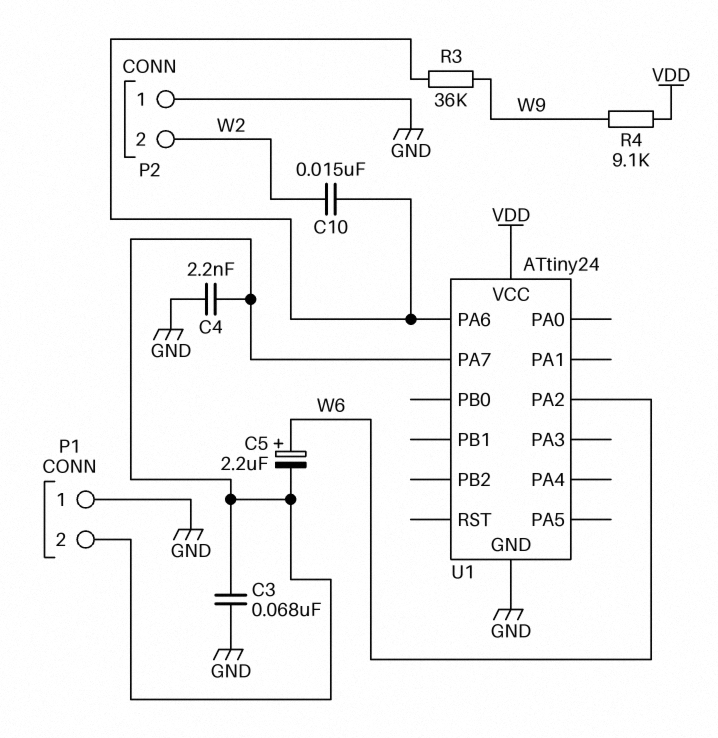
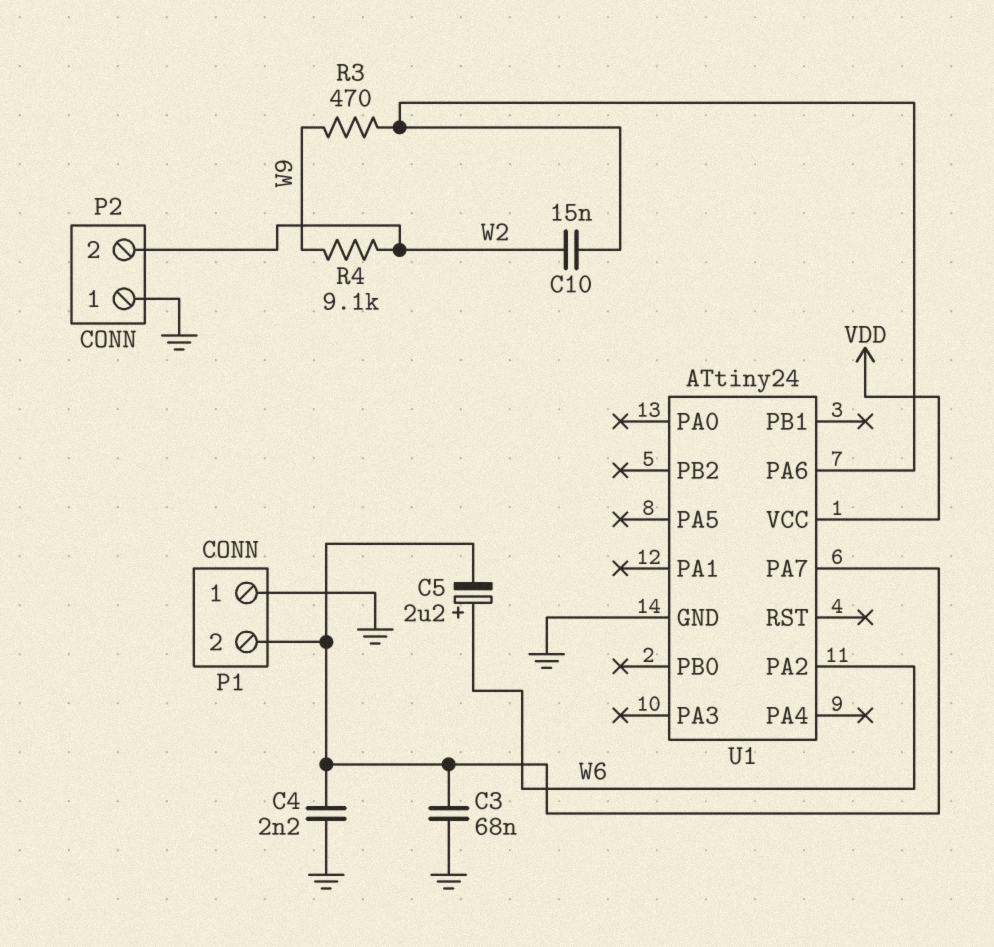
R3: 36k (U1/PA6, W9) -> 470 (U1/PA6, W9)
R4: 9.1k (VDD, W9) -> 9.1k (W2, W9)

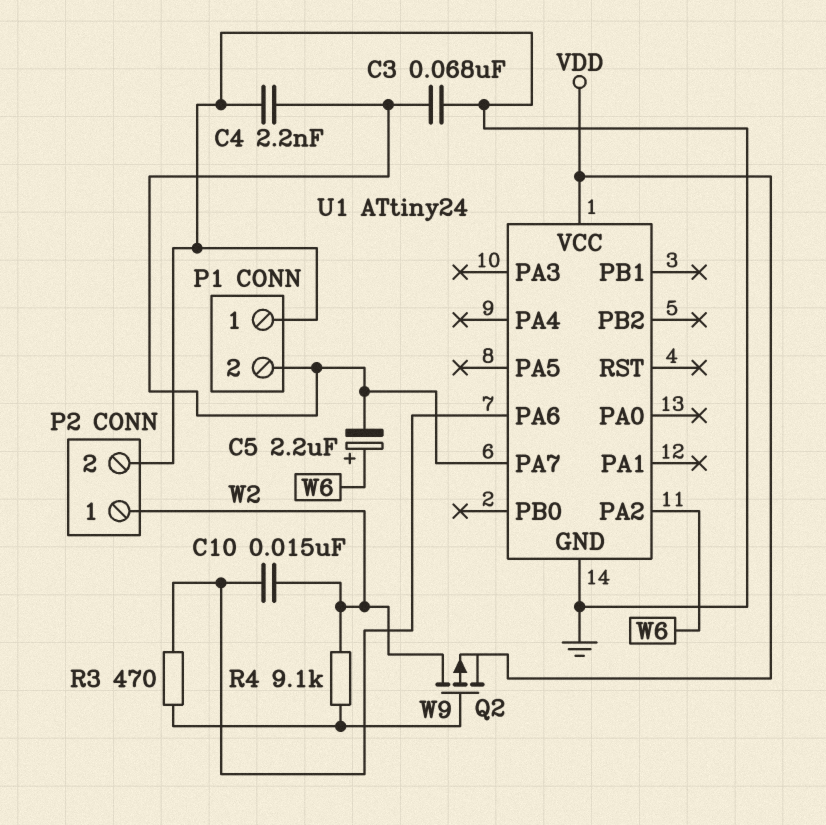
P2 pin 1: GND -> W2
P2 pin 2: W2 -> GND
Q2: none -> PMOS (G W9, D W2, S VDD)

